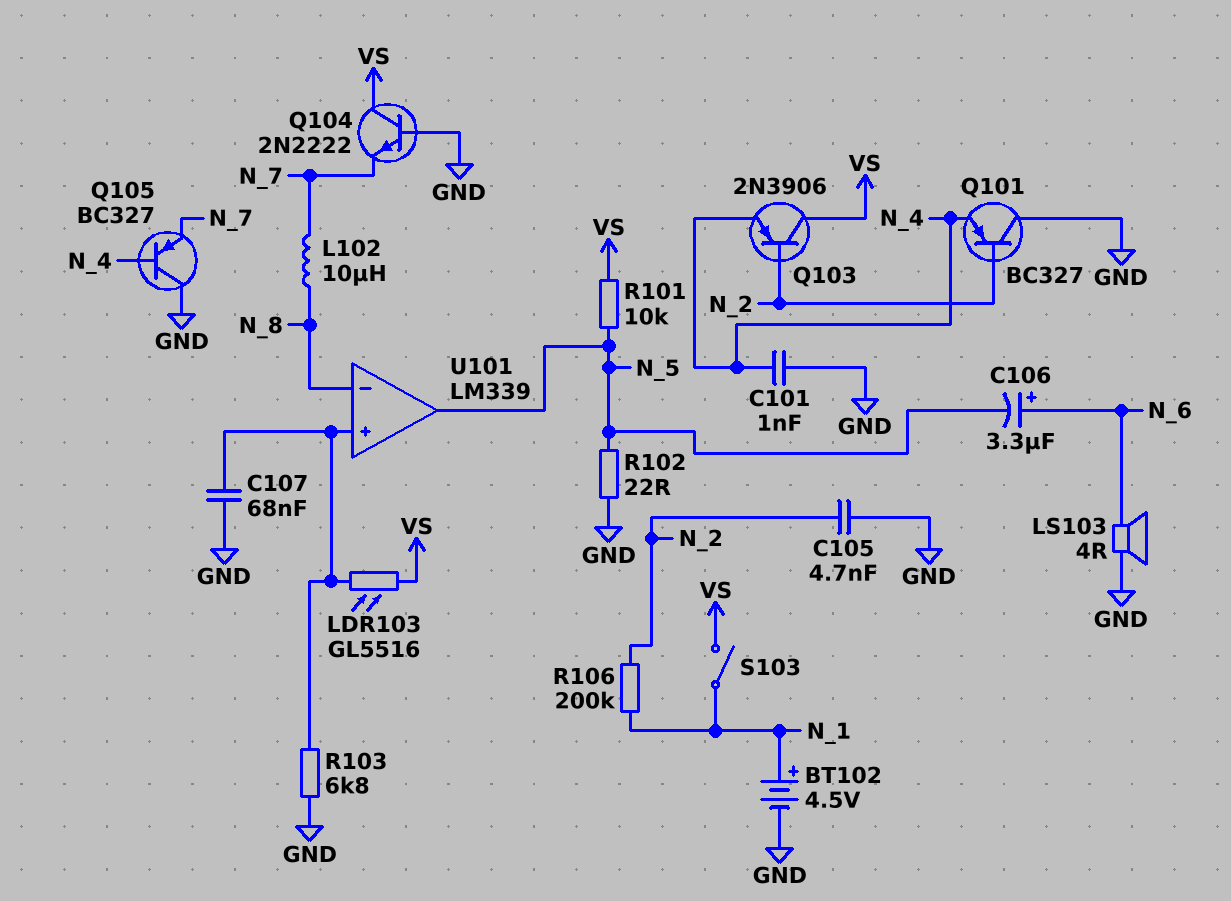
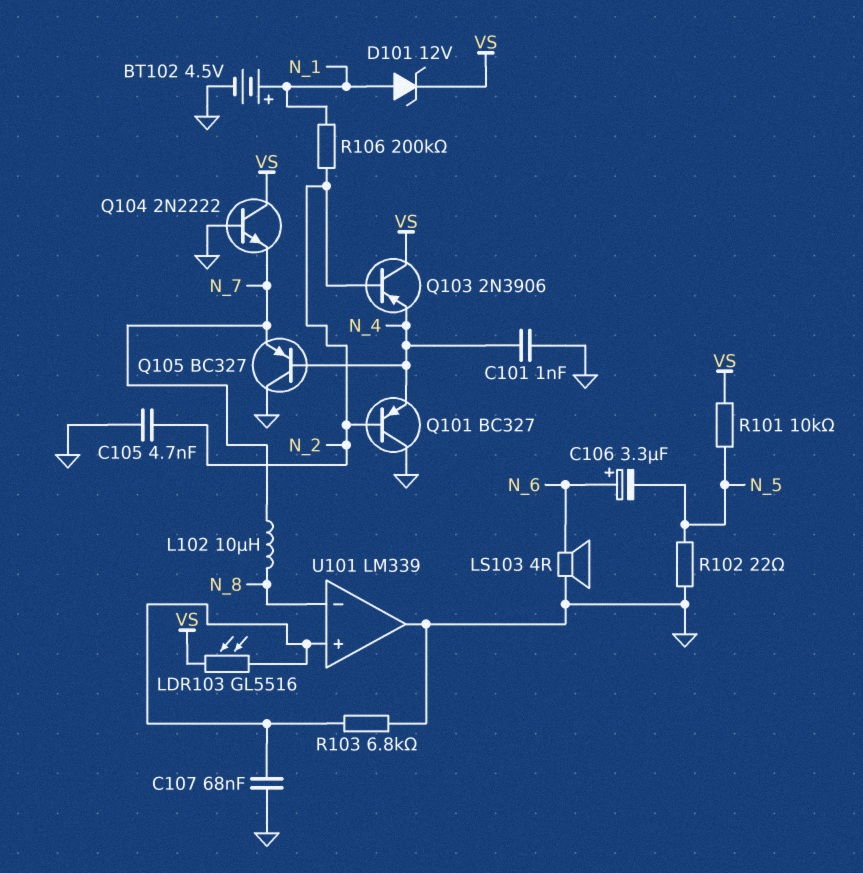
D101: none -> zener 12V (A N_1, K VS)
S103: switch (N_1, VS) -> none
U101 pin out: N_5 -> GND

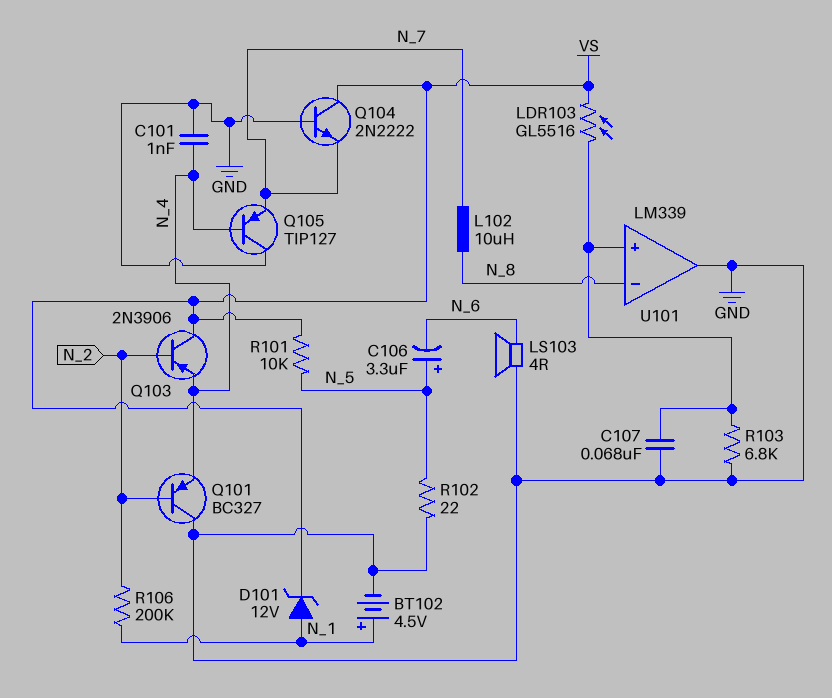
C105: 4.7nF (GND, N_2) -> none
C106: 3.3uF (plus N_6, minus N_5) -> 3.3uF (plus N_5, minus N_6)
Q105: PNP BC327 (B N_4, C GND, E N_7) -> PNP TIP127 (B N_4, C GND, E N_7)

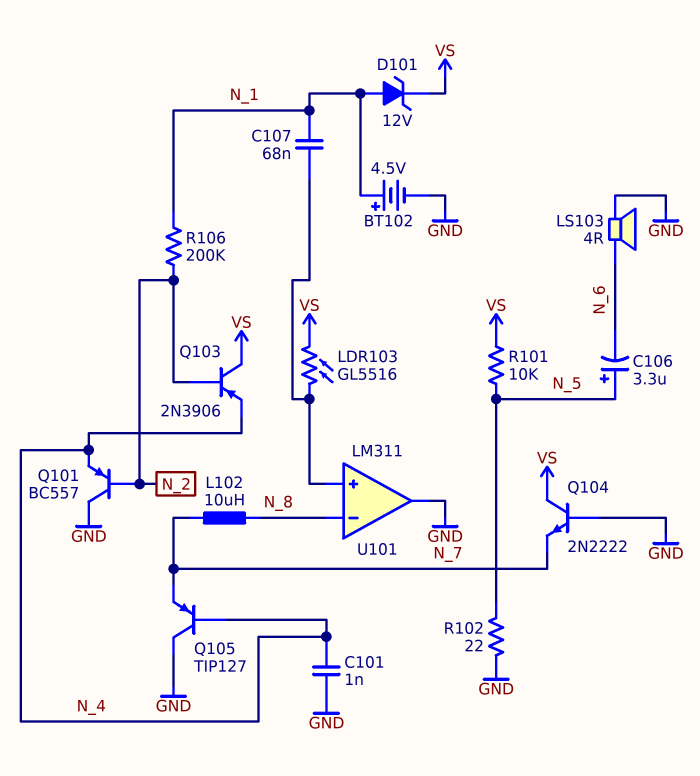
C107: 68nF (GND, U101/in+) -> 68nF (N_1, U101/in+)
Q101: PNP BC327 (B N_2, C GND, E N_4) -> PNP BC557 (B N_2, C GND, E N_4)
R103: 6.8k (GND, U101/in+) -> none
U101: LM339 -> LM311

